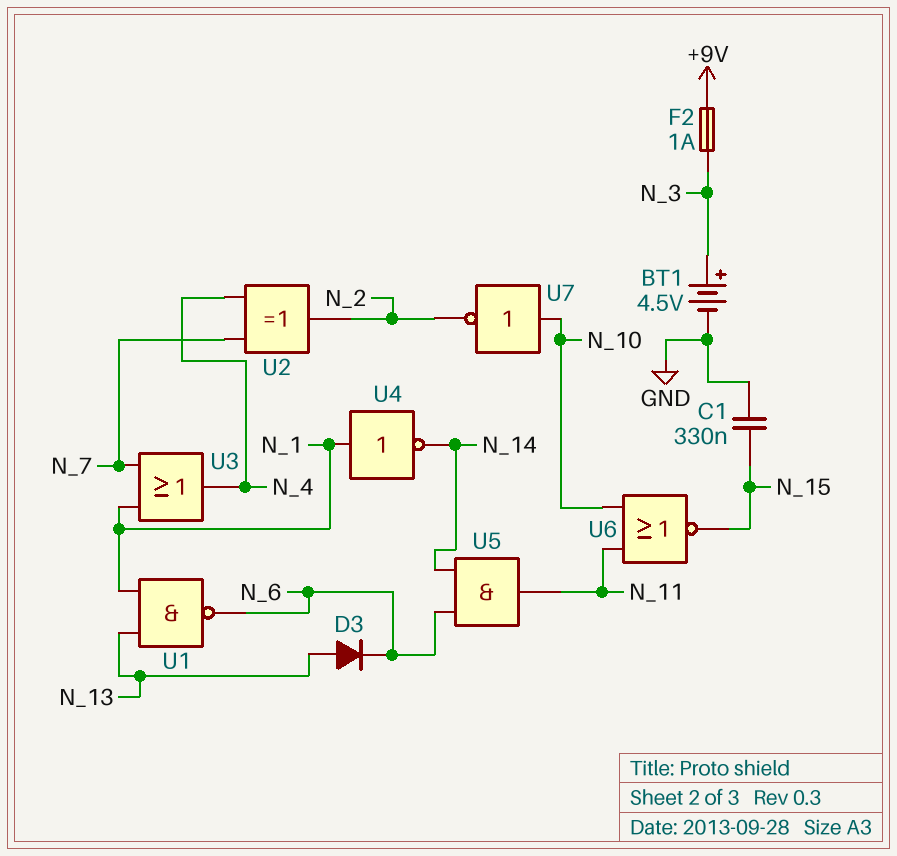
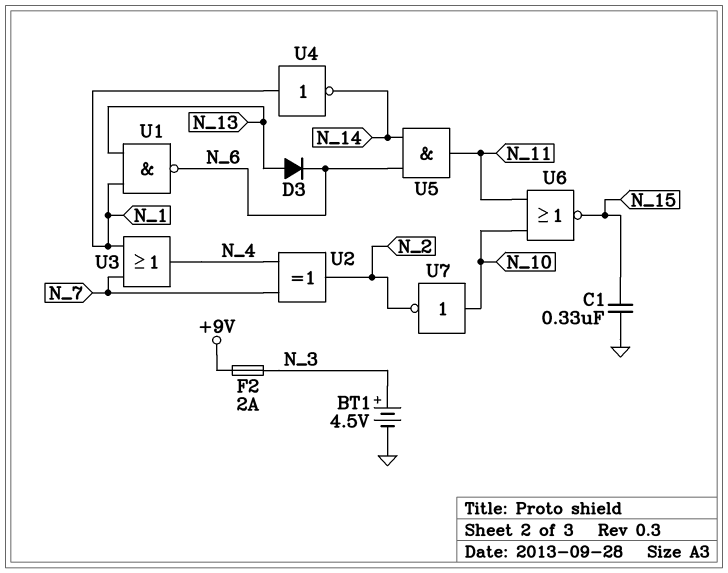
F2: 1A (+9V, N_3) -> 2A (+9V, N_3)

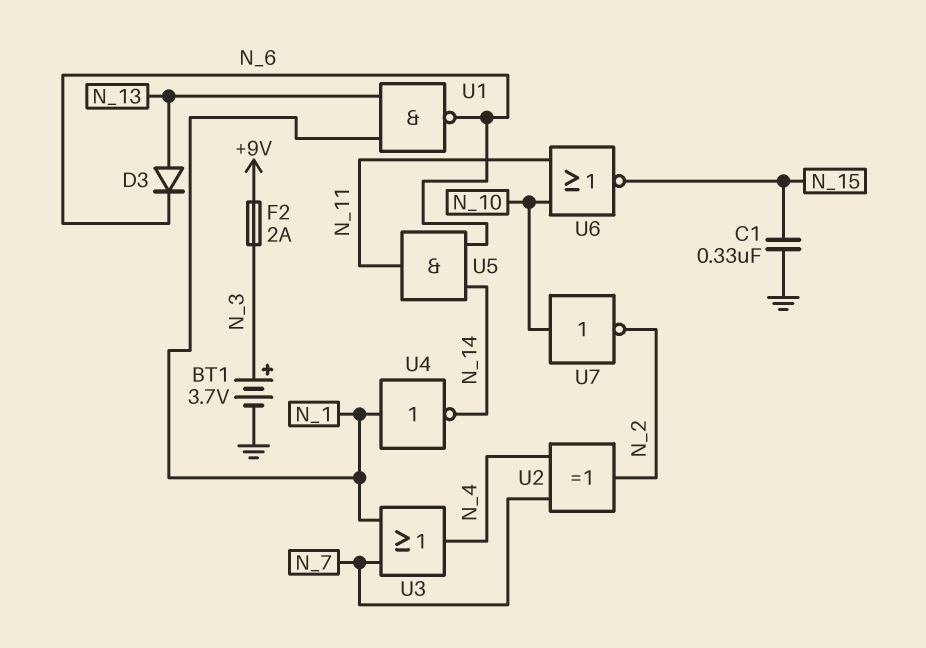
BT1: 4.5V (plus N_3, minus GND) -> 3.7V (plus N_3, minus GND)

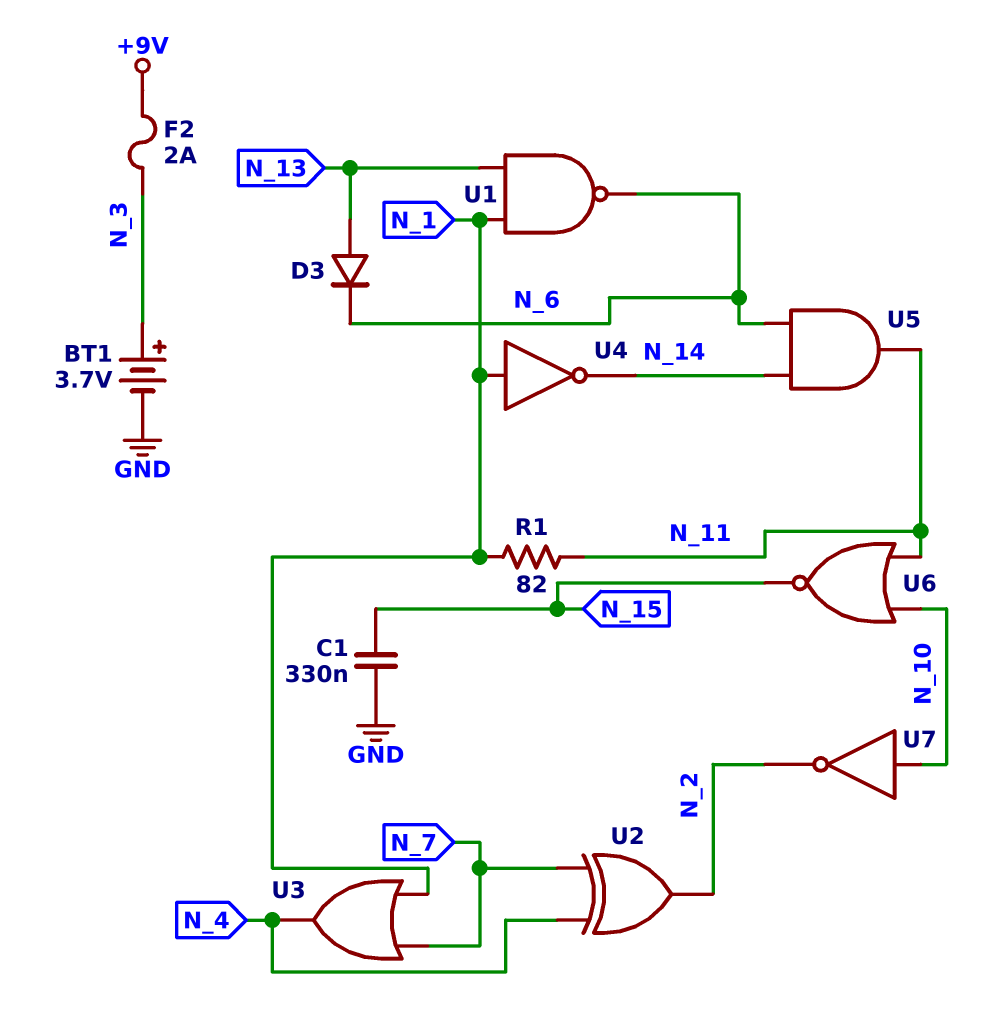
R1: none -> 82 (N_1, N_11)

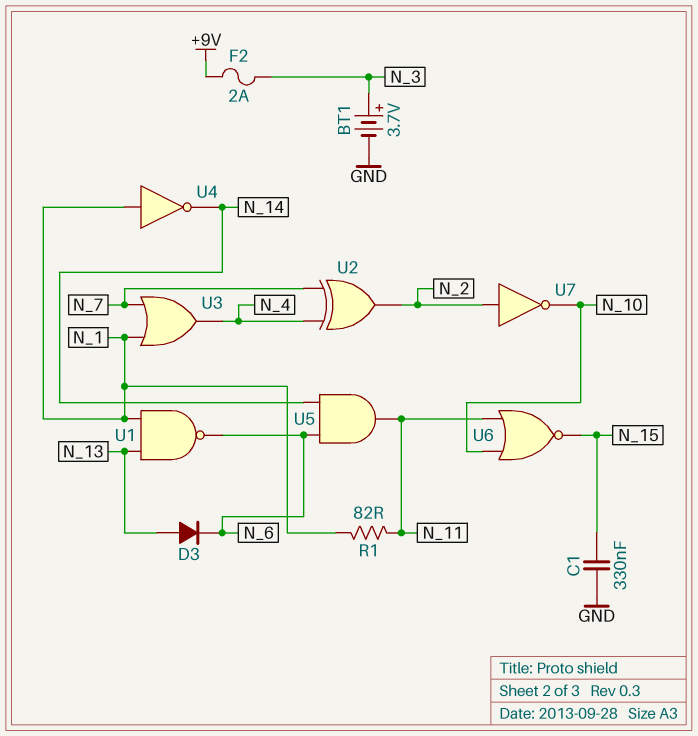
U7: NOT (in N_10, out N_2) -> NOT (in N_2, out N_10)

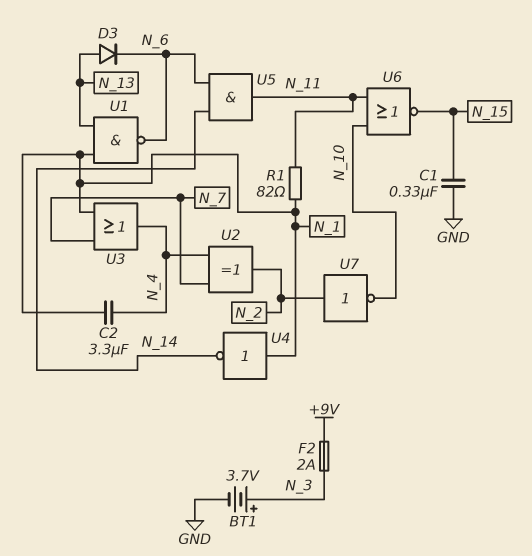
C2: none -> 3.3uF (N_1, N_4)

